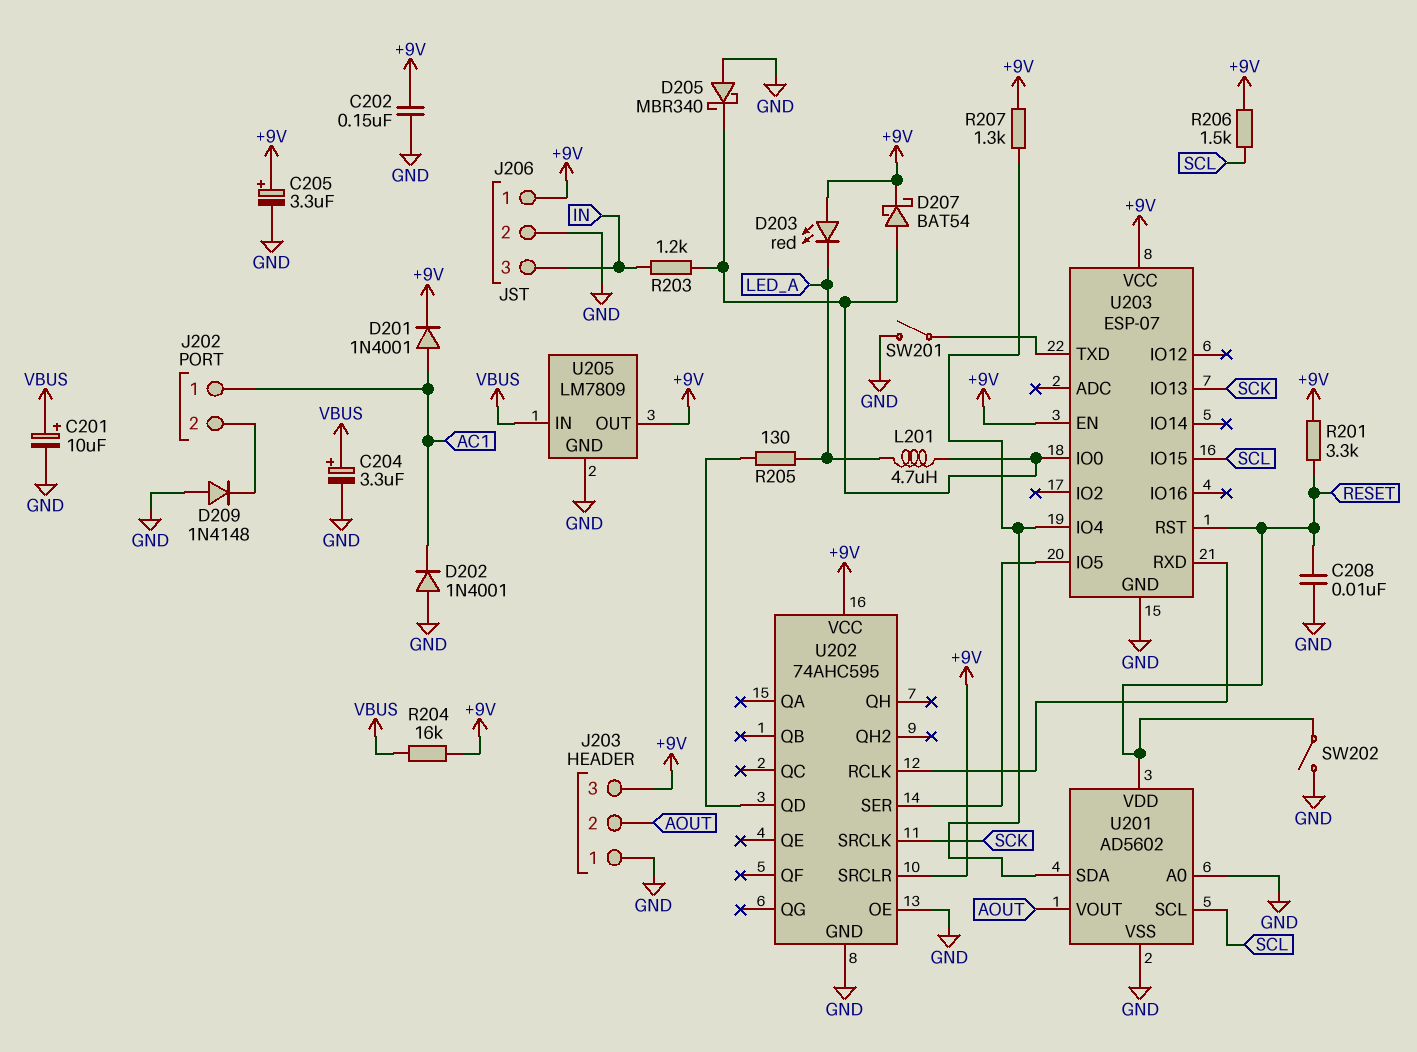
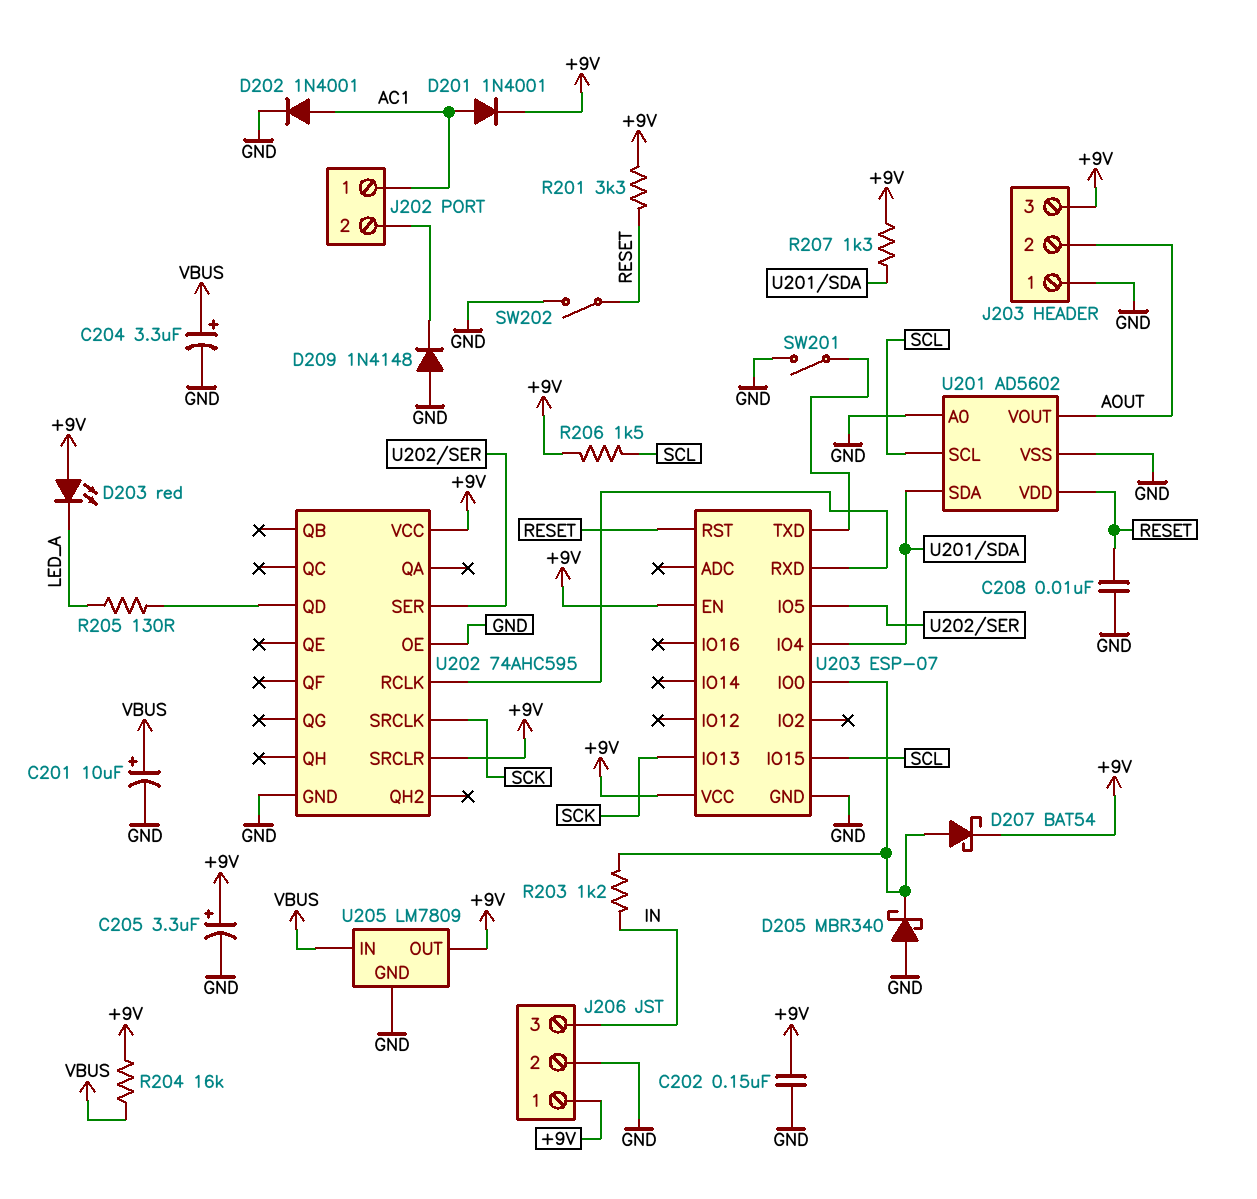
D202: diode 1N4001 (A GND, K AC1) -> diode 1N4001 (A AC1, K GND)
L201: 4.7uH (LED_A, U203/IO0) -> none

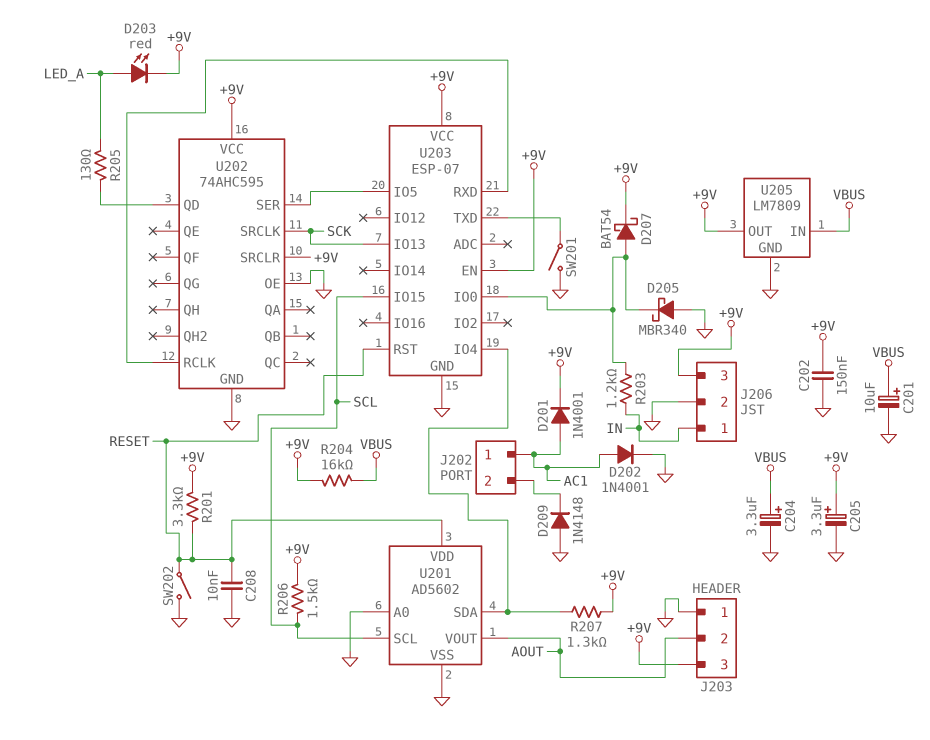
D203: LED red (A +9V, K LED_A) -> LED red (A LED_A, K +9V)
J206 pin 1: +9V -> IN
J206 pin 3: IN -> +9V

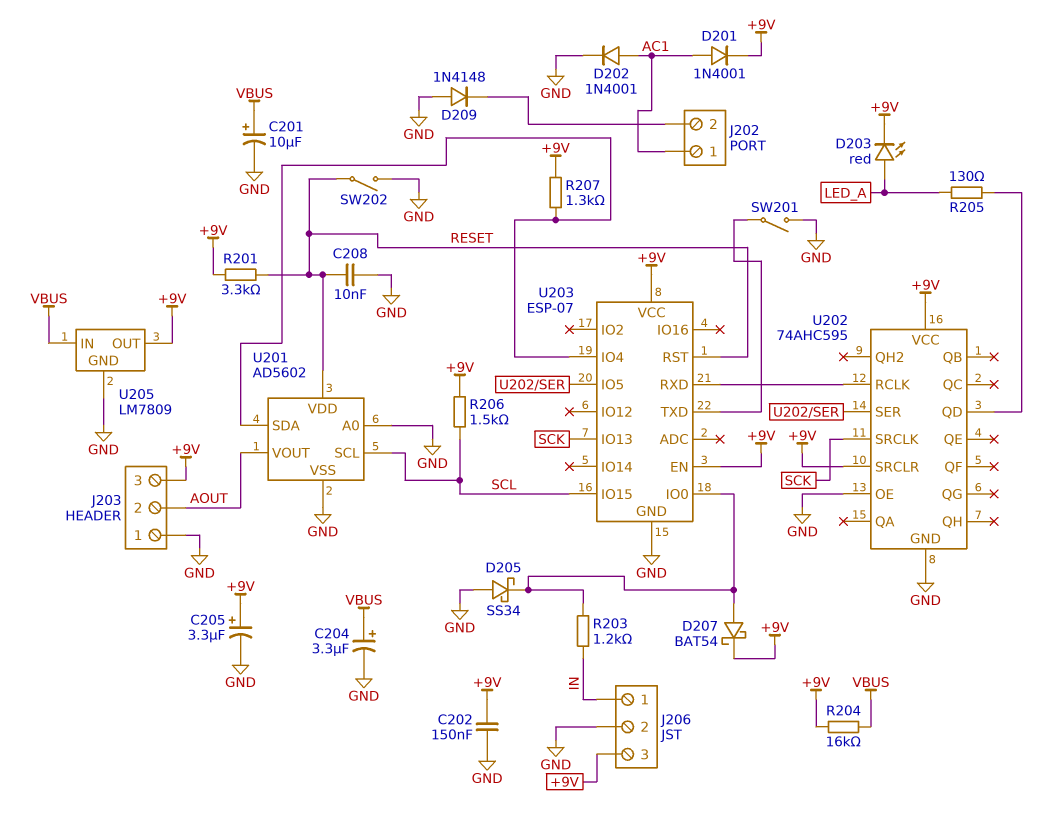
D205: schottky MBR340 (A GND, K U203/IO0) -> schottky SS34 (A GND, K U203/IO0)

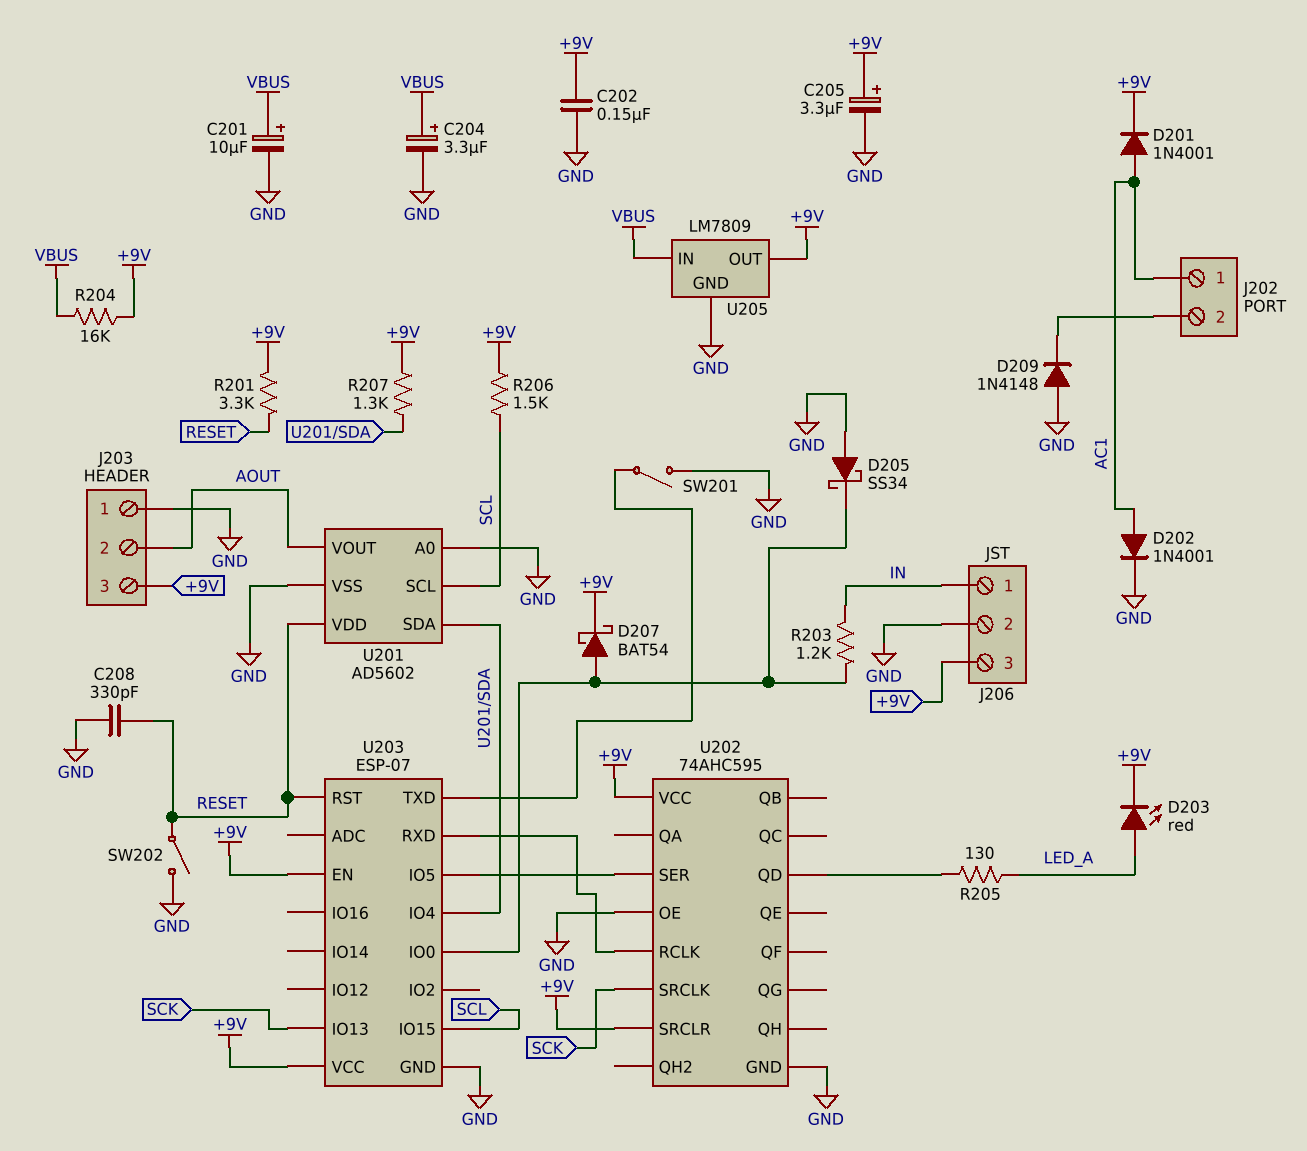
C208: 10nF (GND, RESET) -> 330pF (GND, RESET)

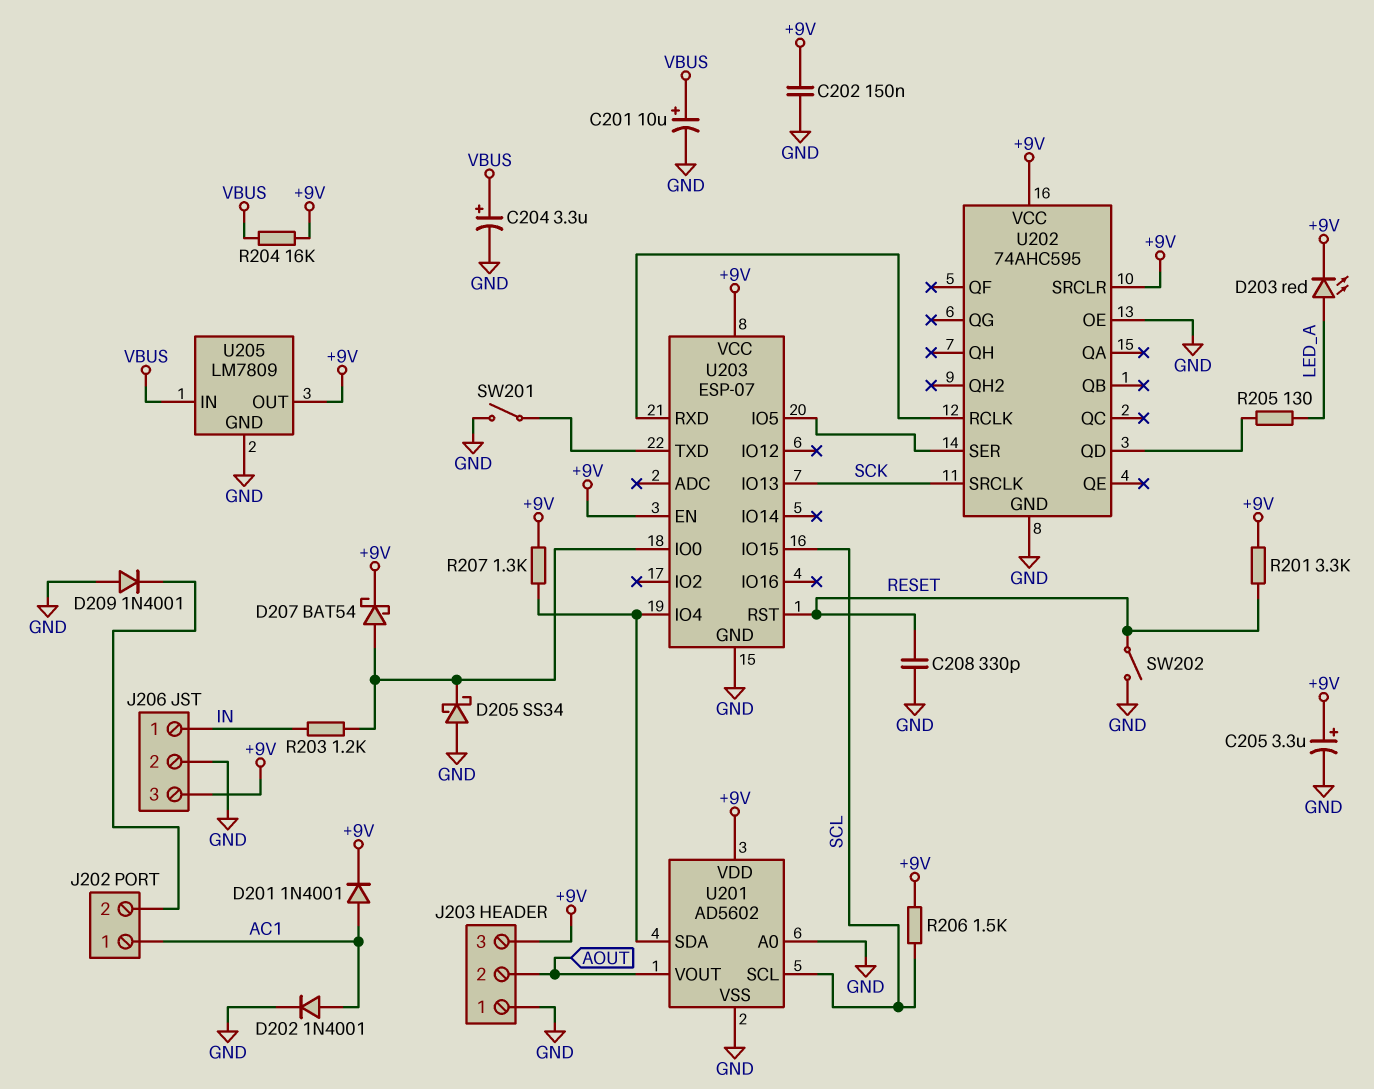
D209: diode 1N4148 (A GND, K J202/2) -> diode 1N4001 (A GND, K J202/2)
U201 pin VDD: RESET -> +9V

